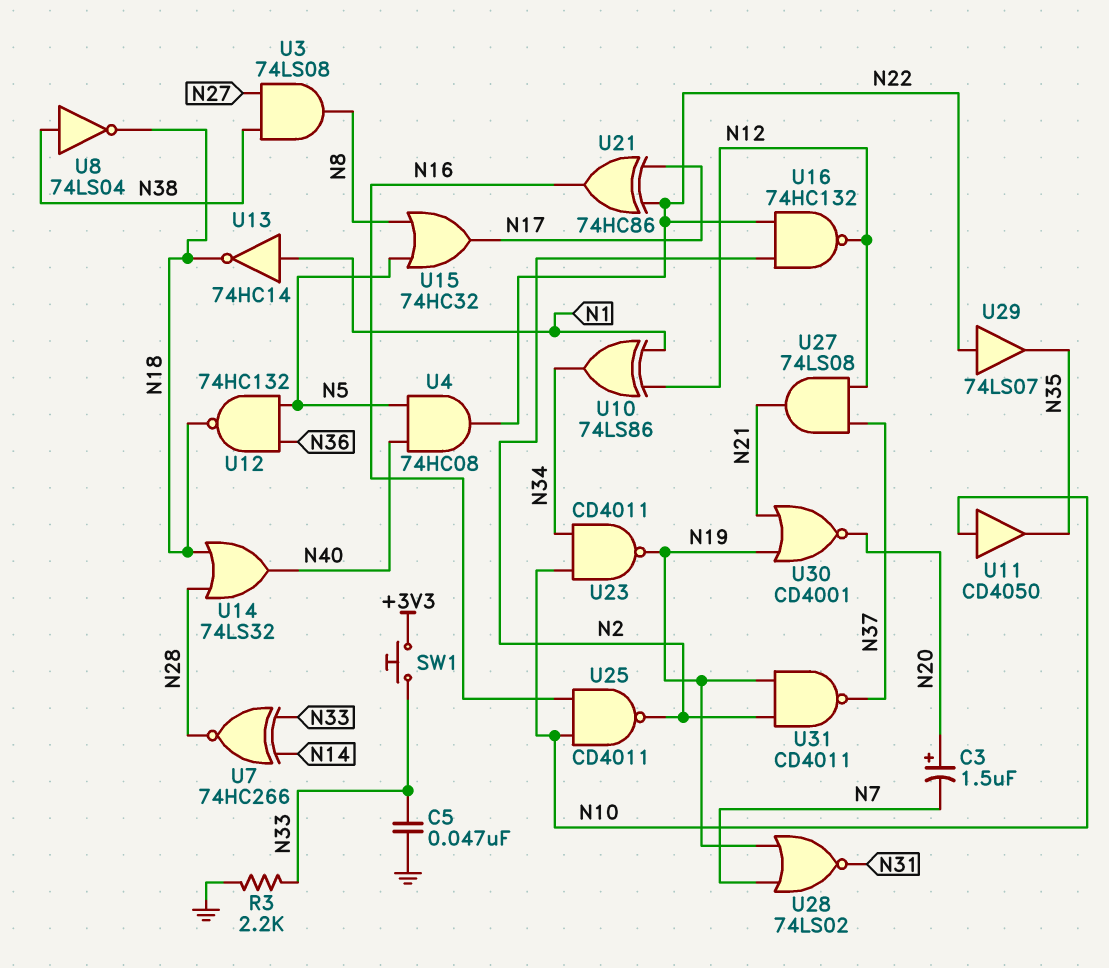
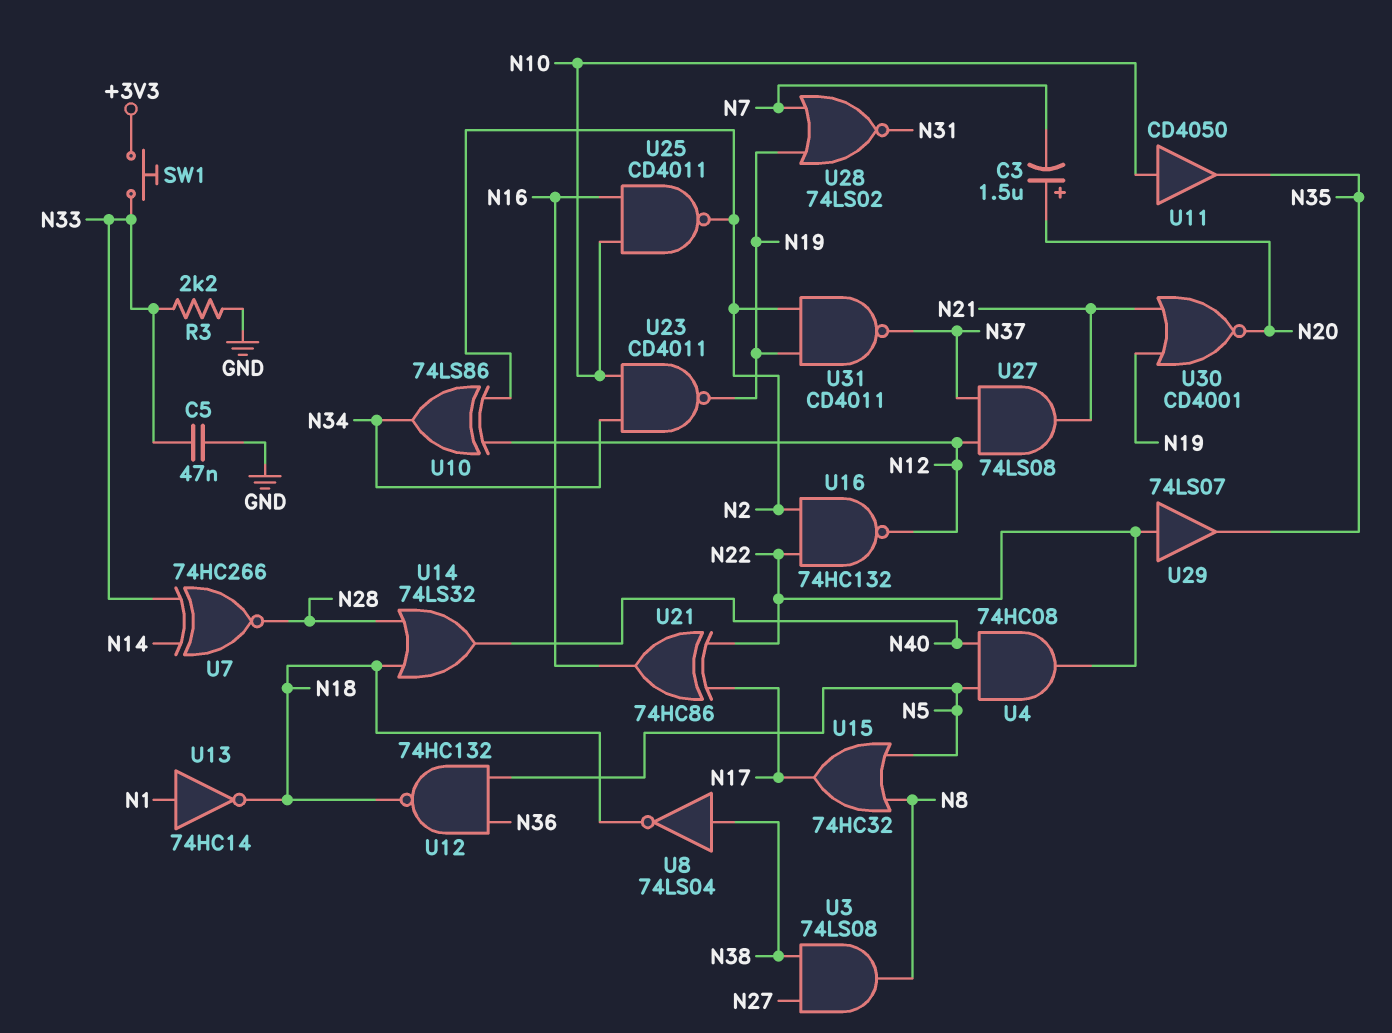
U10: XOR 74LS86 (in N1, in N12, out N34) -> XOR 74LS86 (in N2, in N12, out N34)

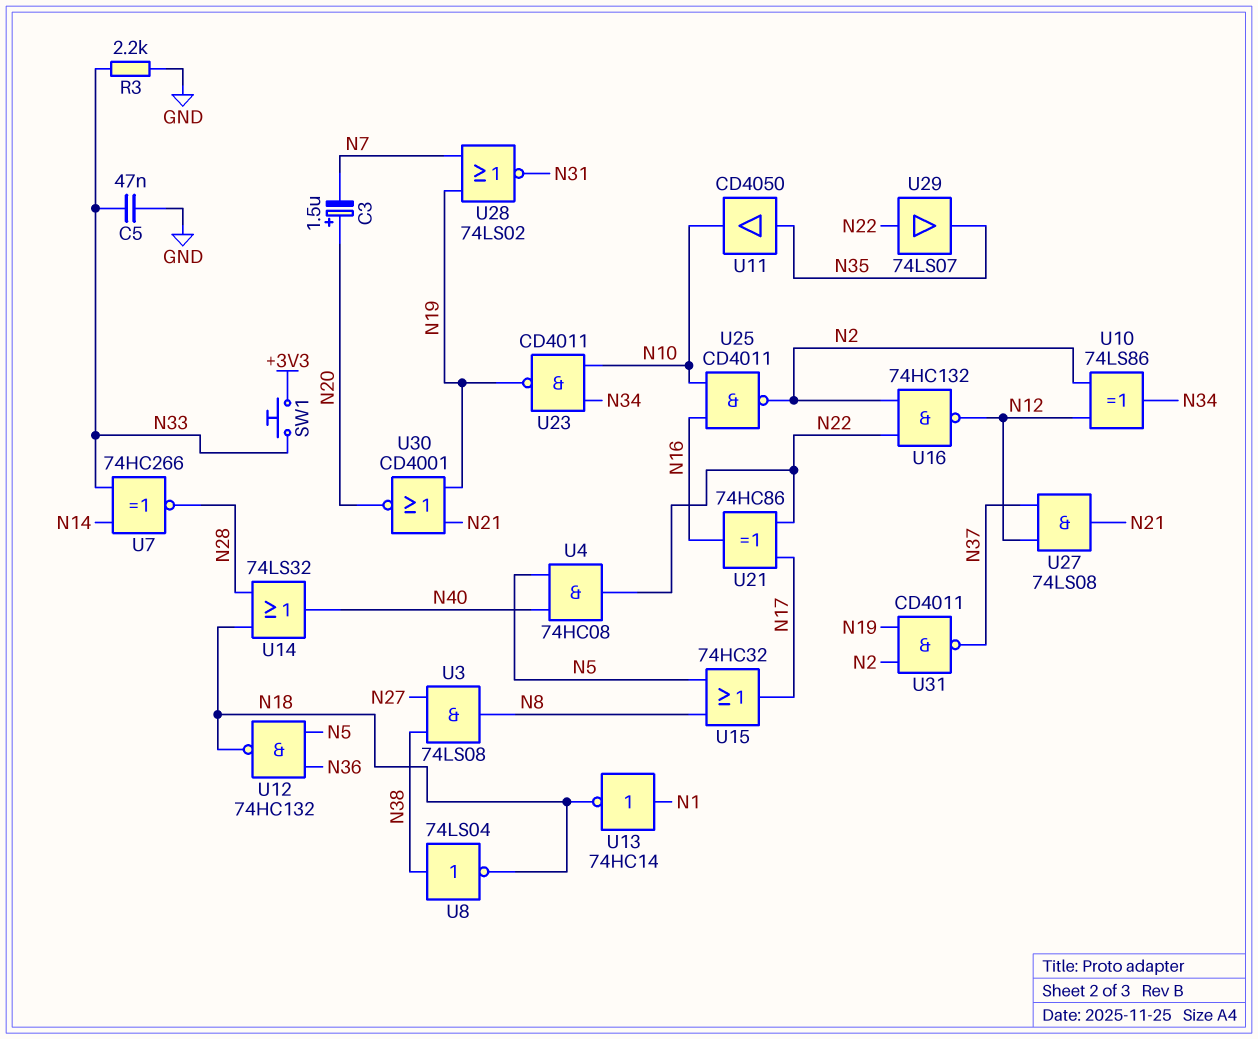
U11: buffer CD4050 (in N10, out N35) -> buffer CD4050 (in N35, out N10)

